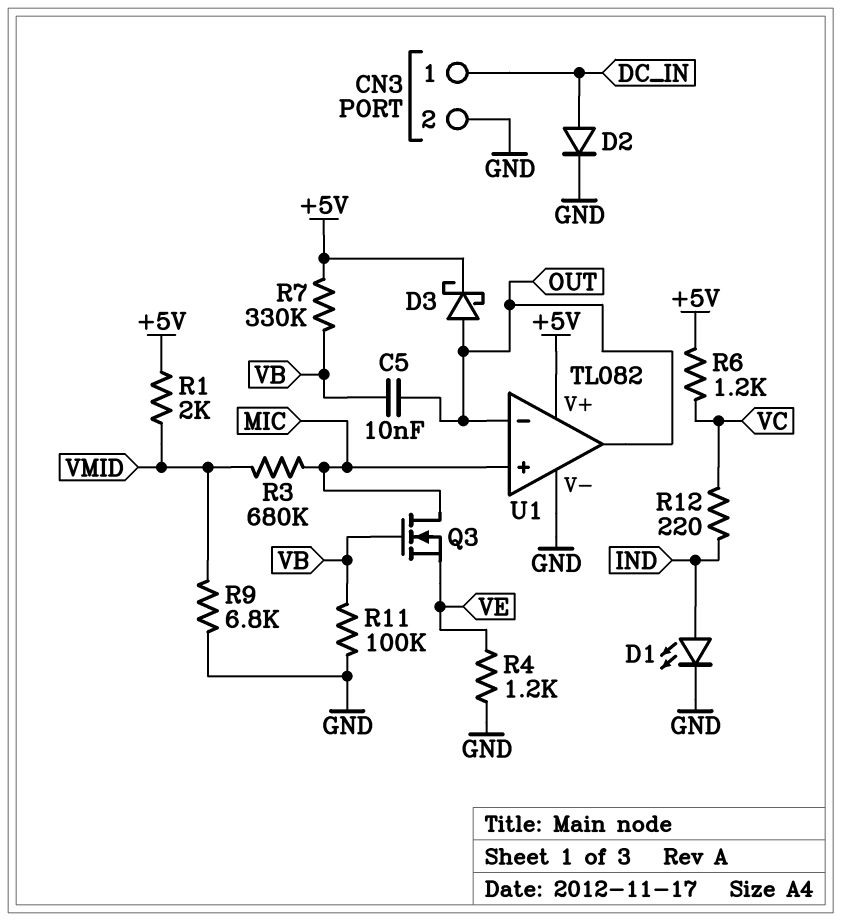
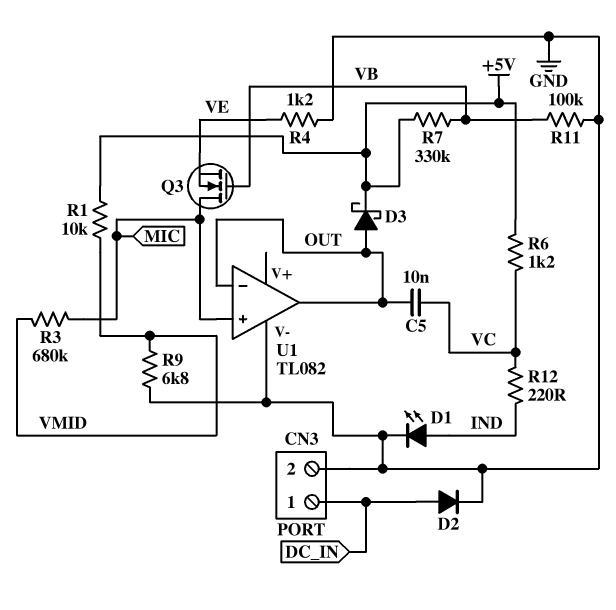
C5: 10nF (OUT, VB) -> 10nF (OUT, VC)
R1: 2k (+5V, VMID) -> 10k (+5V, VMID)
U1 pin V+: +5V -> none

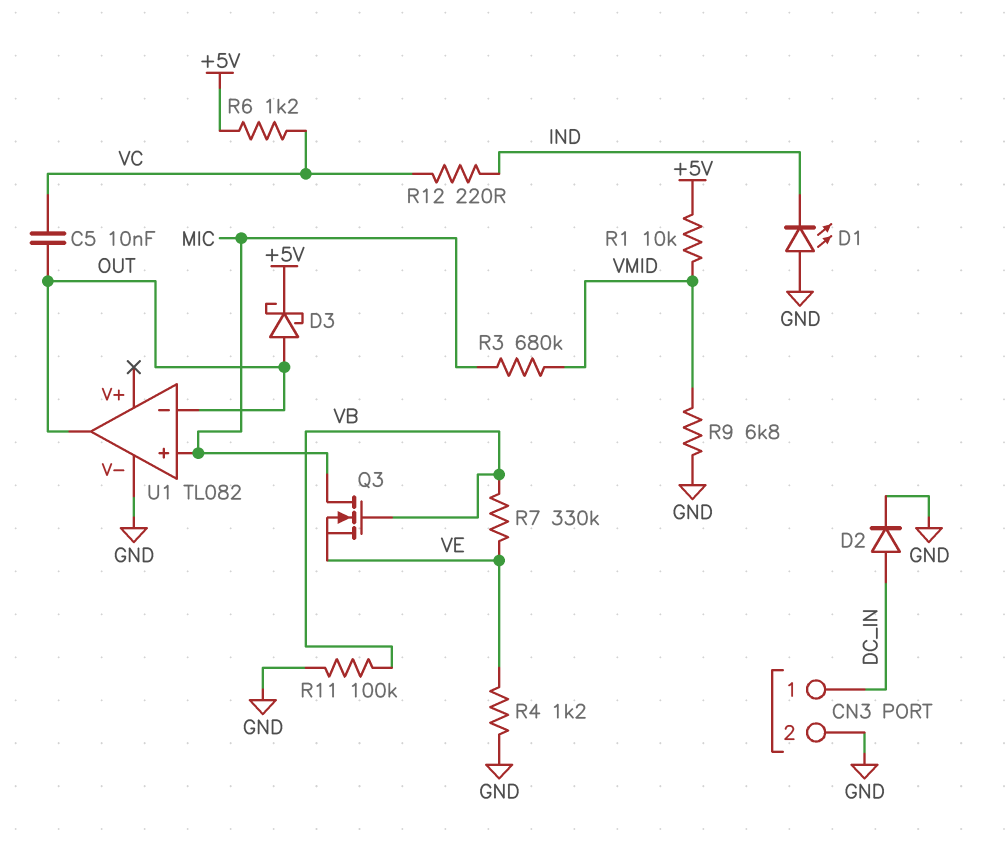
D1: LED (A IND, K GND) -> LED (A GND, K IND)
R7: 330k (+5V, VB) -> 330k (VB, VE)

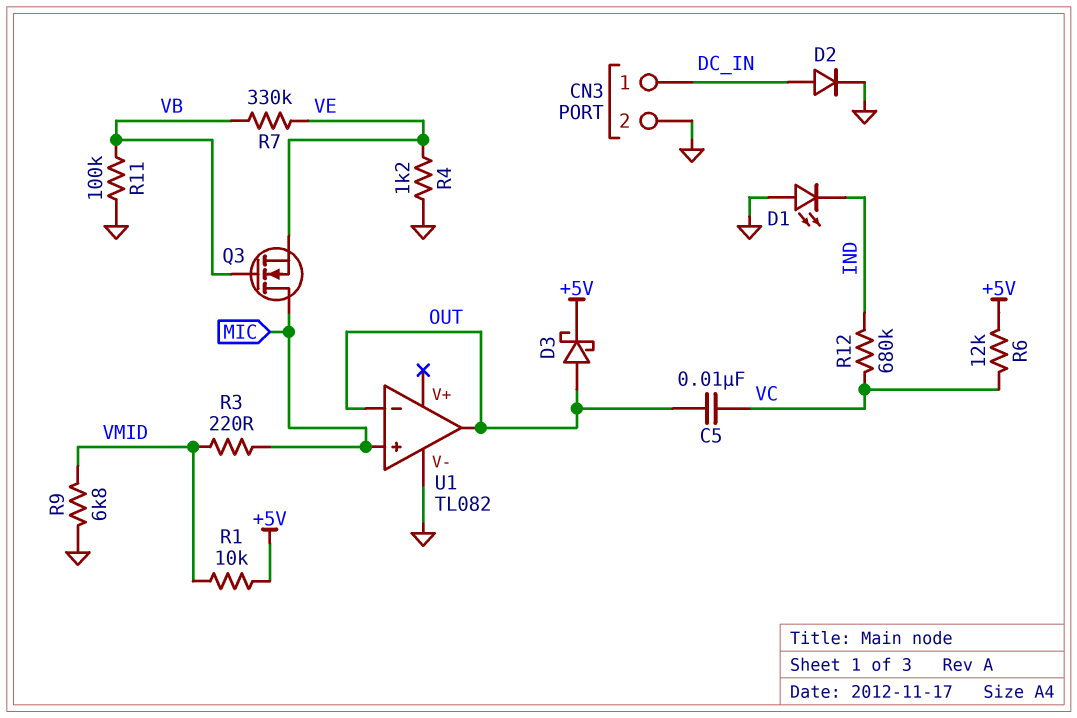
R3: 680k (MIC, VMID) -> 220 (MIC, VMID)
R6: 1.2k (+5V, VC) -> 12k (+5V, VC)
R12: 220 (IND, VC) -> 680k (IND, VC)

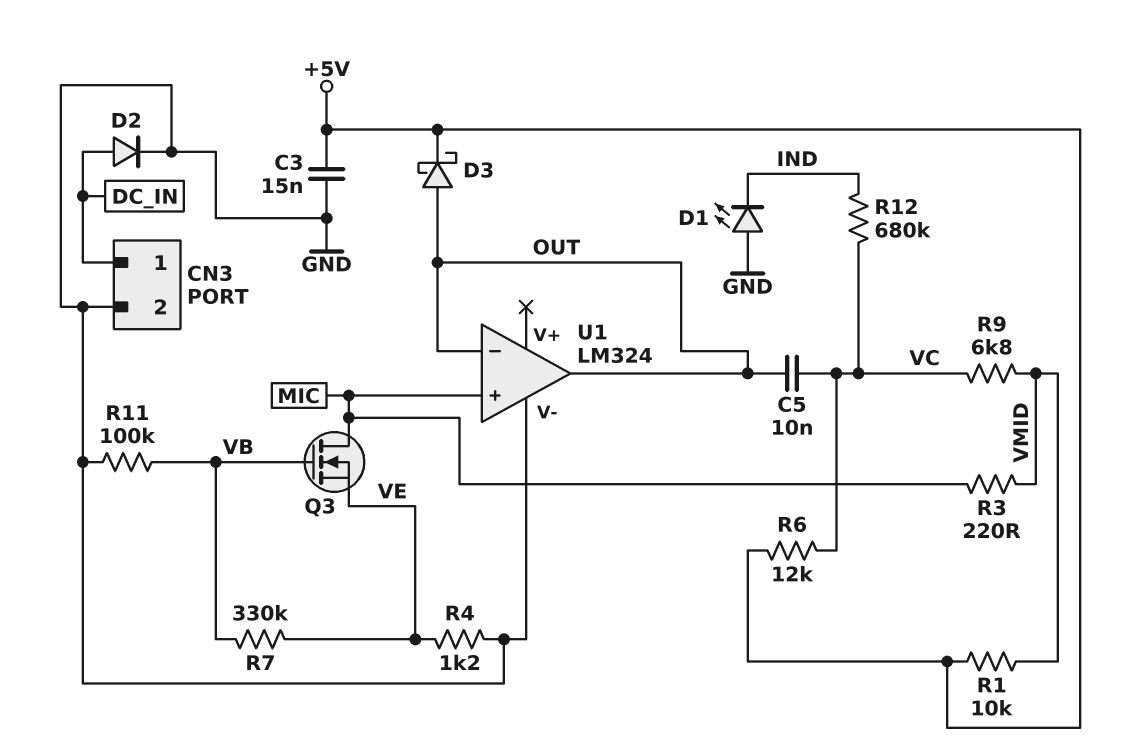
C3: none -> 15nF (+5V, GND)
R9: 6.8k (GND, VMID) -> 6.8k (VC, VMID)
U1: TL082 -> LM324

